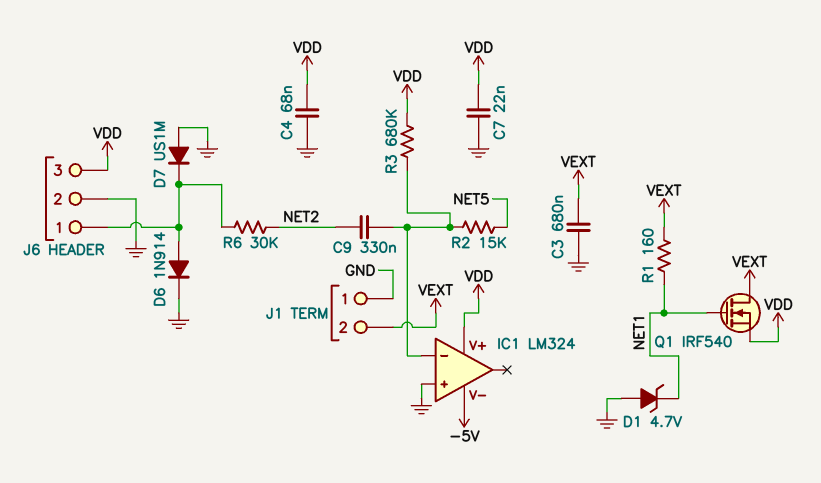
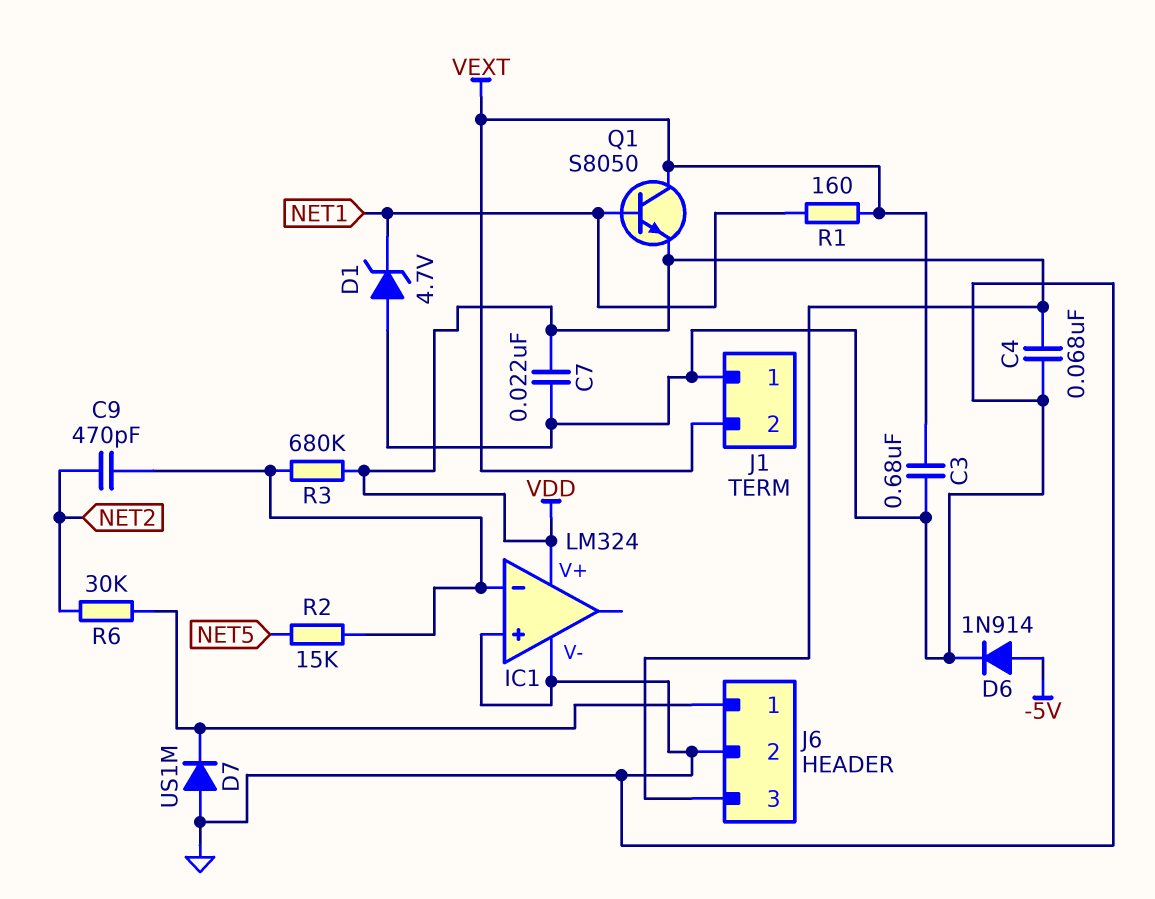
C9: 330nF (IC1/in-, NET2) -> 470pF (IC1/in-, NET2)
D6: diode 1N914 (A J6/1, K GND) -> diode 1N914 (A -5V, K GND)
IC1 pin V-: -5V -> GND
Q1: NMOS IRF540 (G NET1, D VEXT, S VDD) -> NPN S8050 (B NET1, C VEXT, E VDD)

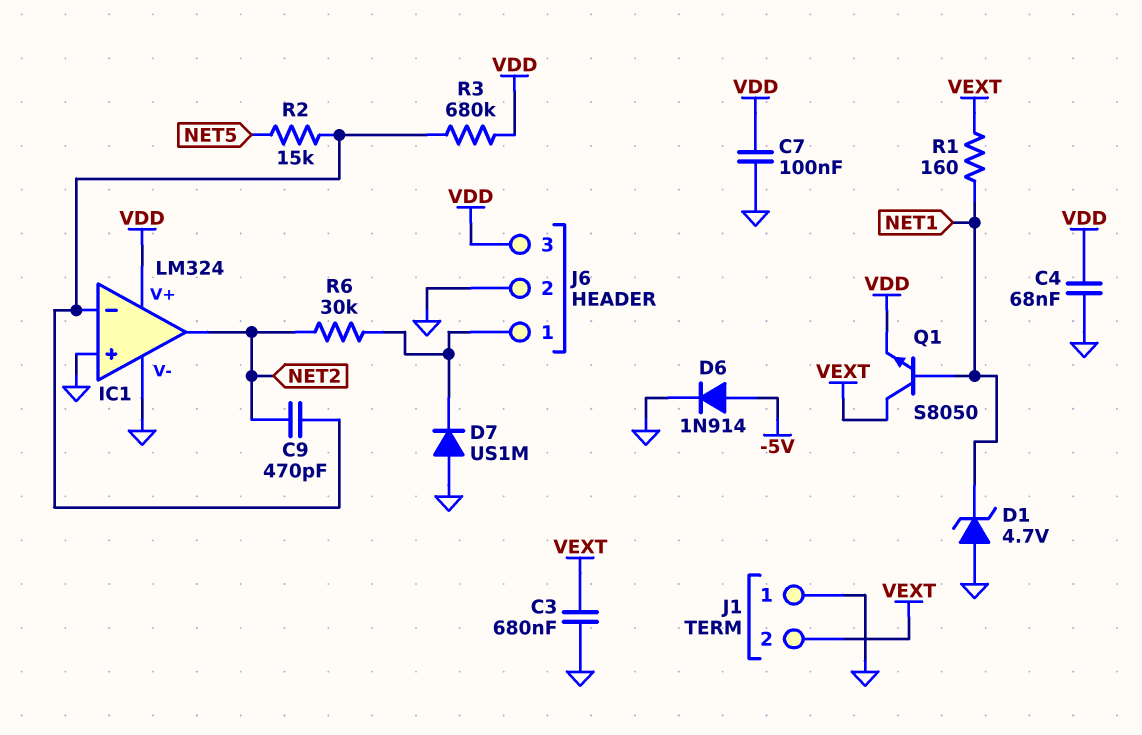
C7: 22nF (GND, VDD) -> 100nF (GND, VDD)
IC1 pin out: none -> NET2

